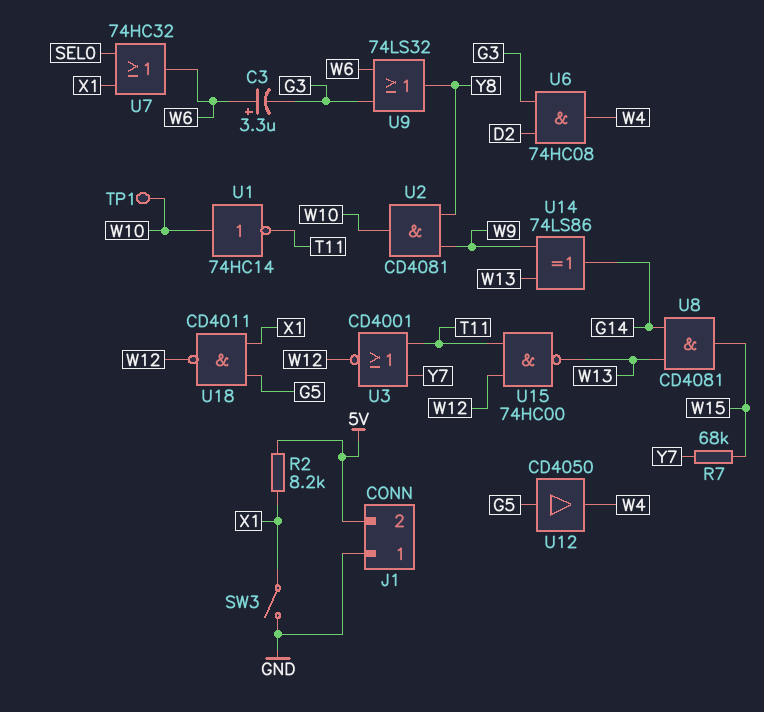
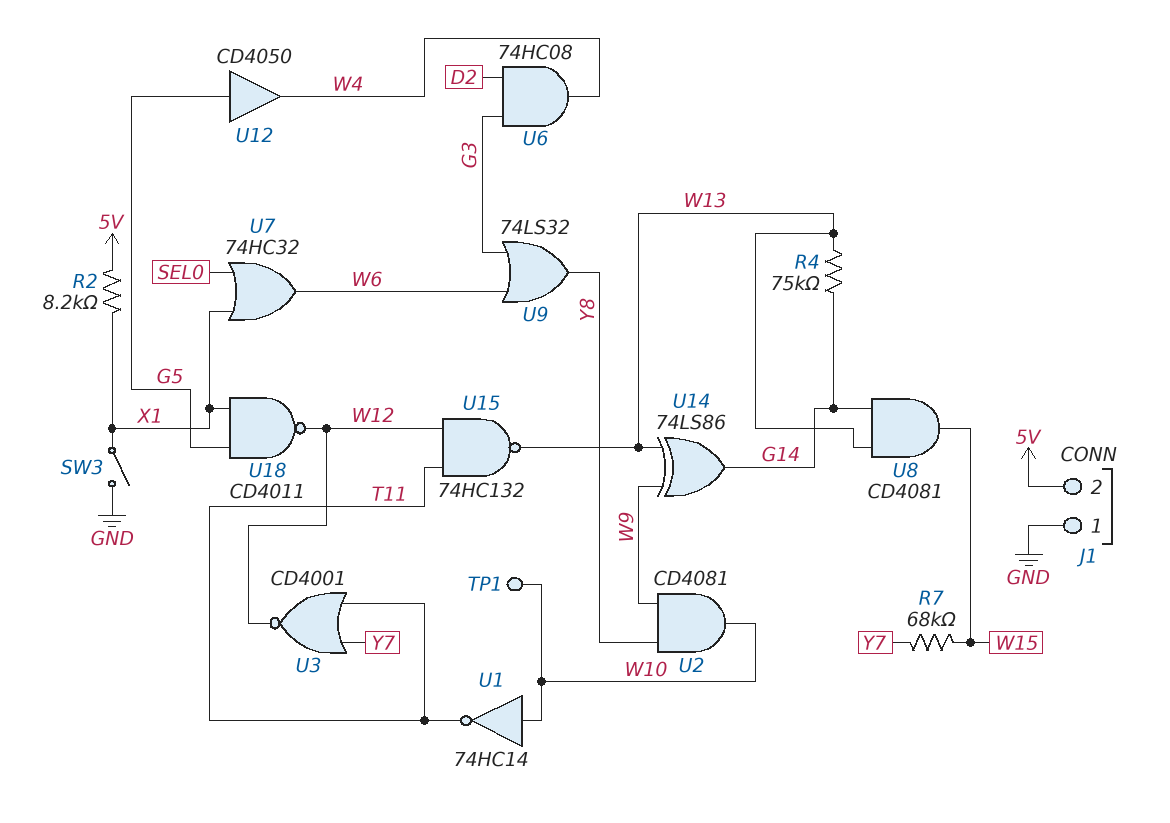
C3: 3.3uF (plus W6, minus G3) -> none
R4: none -> 75k (G14, W13)
U15: NAND 74HC00 (in T11, in W12, out W13) -> NAND 74HC132 (in T11, in W12, out W13)

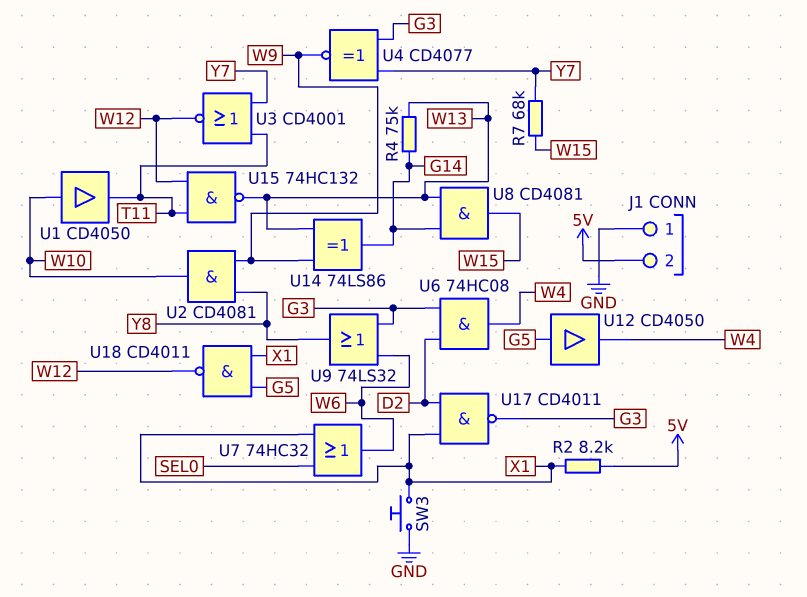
SW3: switch (GND, X1) -> button (GND, X1)
TP1: test point (W10) -> none
U1: NOT 74HC14 (in W10, out T11) -> buffer CD4050 (in W10, out T11)
U4: none -> XNOR CD4077 (in G3, in Y7, out W9)
U17: none -> NAND CD4011 (in D2, in X1, out G3)

